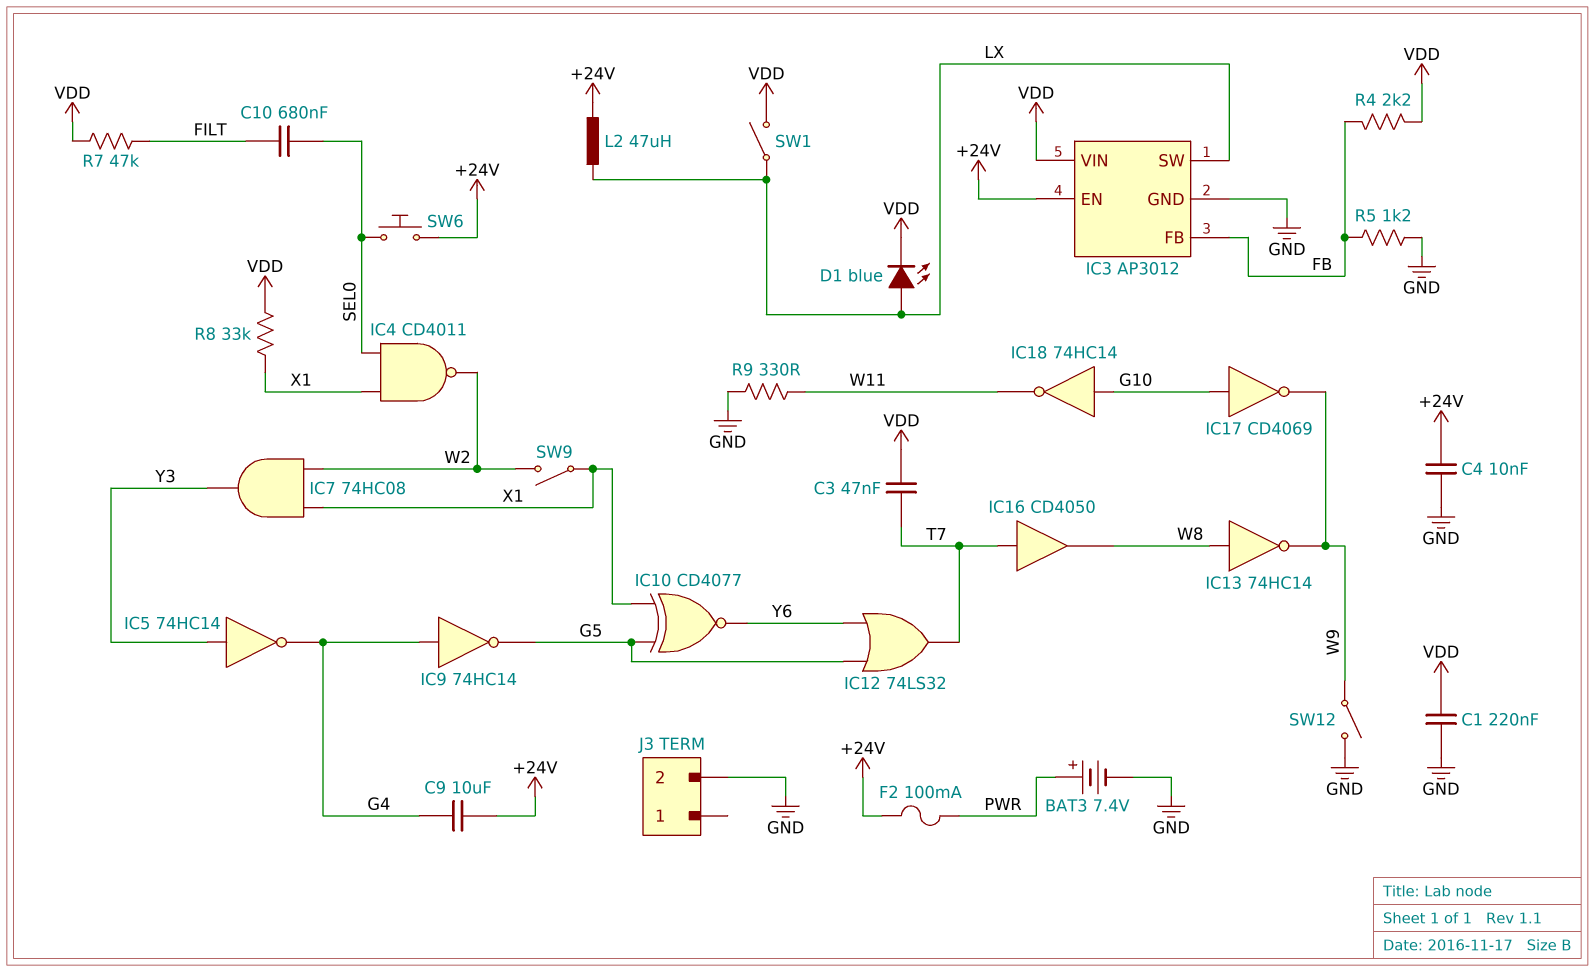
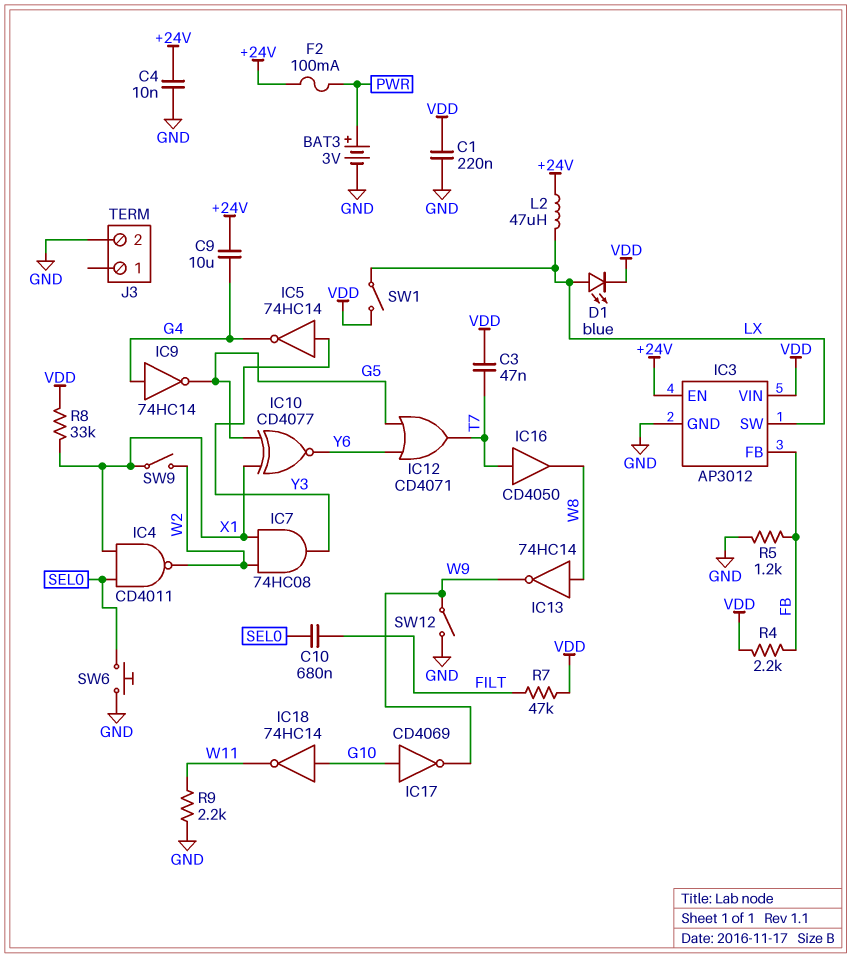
BAT3: 7.4V (plus PWR, minus GND) -> 3V (plus PWR, minus GND)
IC12: OR 74LS32 (in G5, in Y6, out T7) -> OR CD4071 (in G5, in Y6, out T7)
R9: 330 (GND, W11) -> 2.2k (GND, W11)
SW6: button (+24V, SEL0) -> button (GND, SEL0)

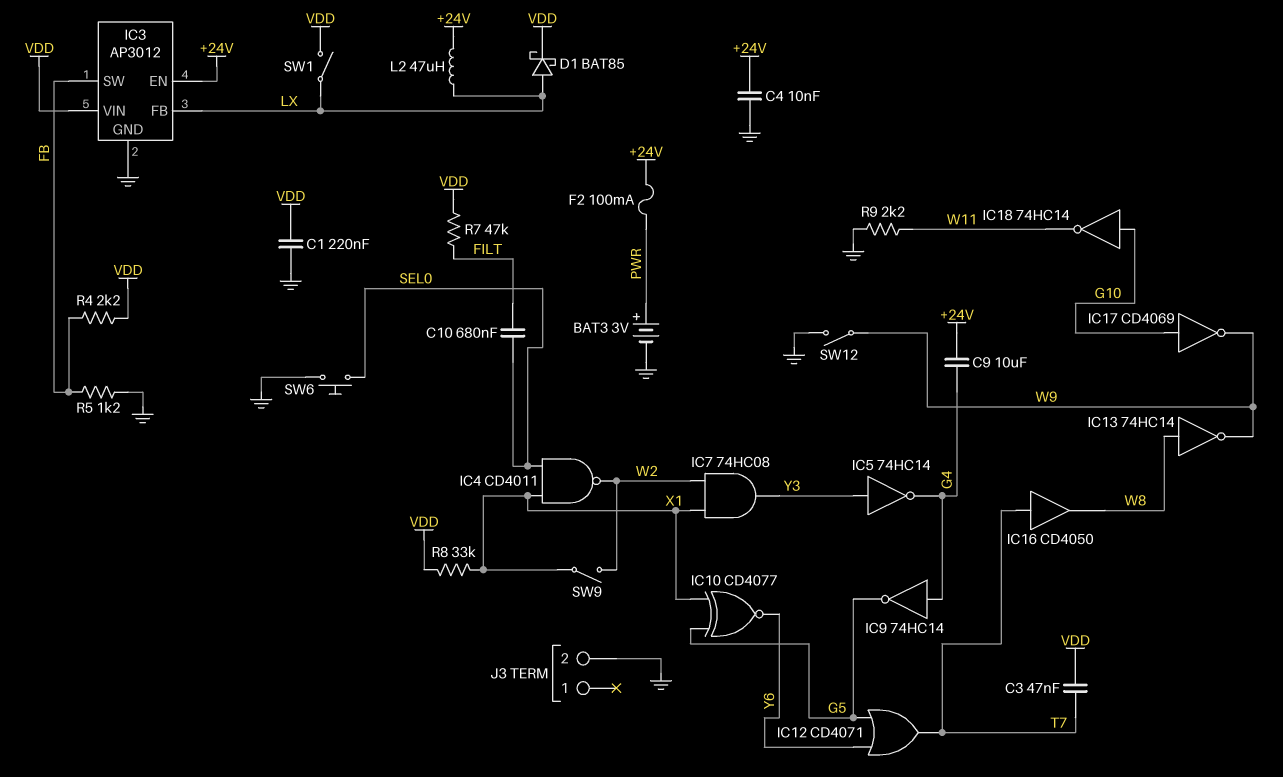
D1: LED blue (A LX, K VDD) -> schottky BAT85 (A LX, K VDD)
IC3 pin FB: FB -> LX
IC3 pin SW: LX -> FB

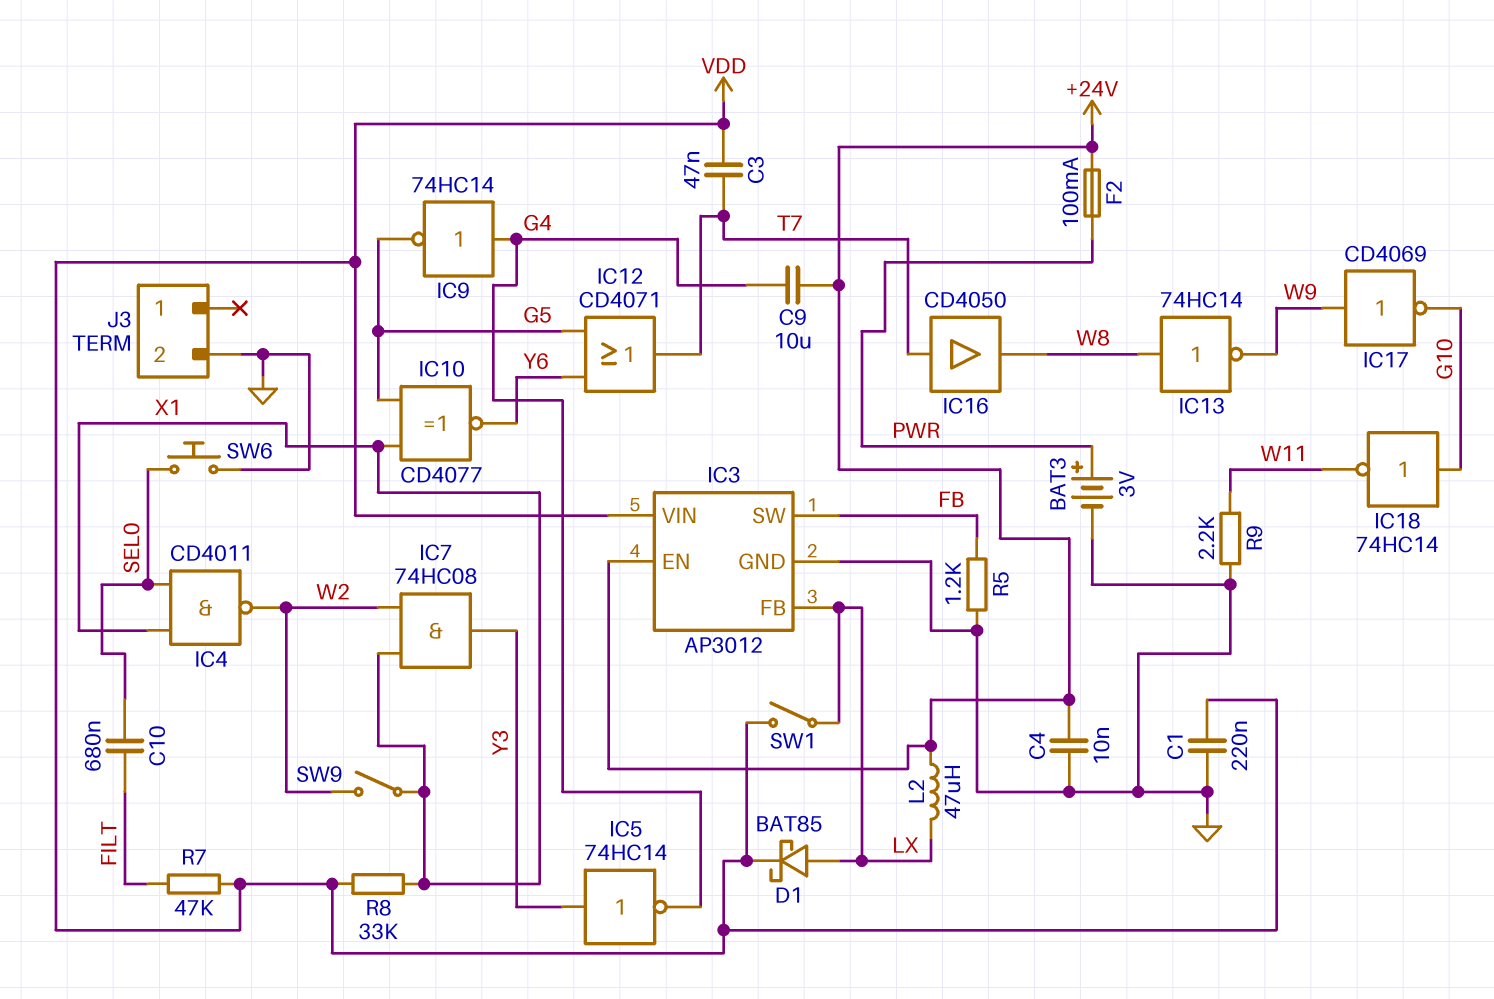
IC17: NOT CD4069 (in G10, out W9) -> NOT CD4069 (in W9, out G10)
R4: 2.2k (FB, VDD) -> none
SW12: switch (GND, W9) -> none

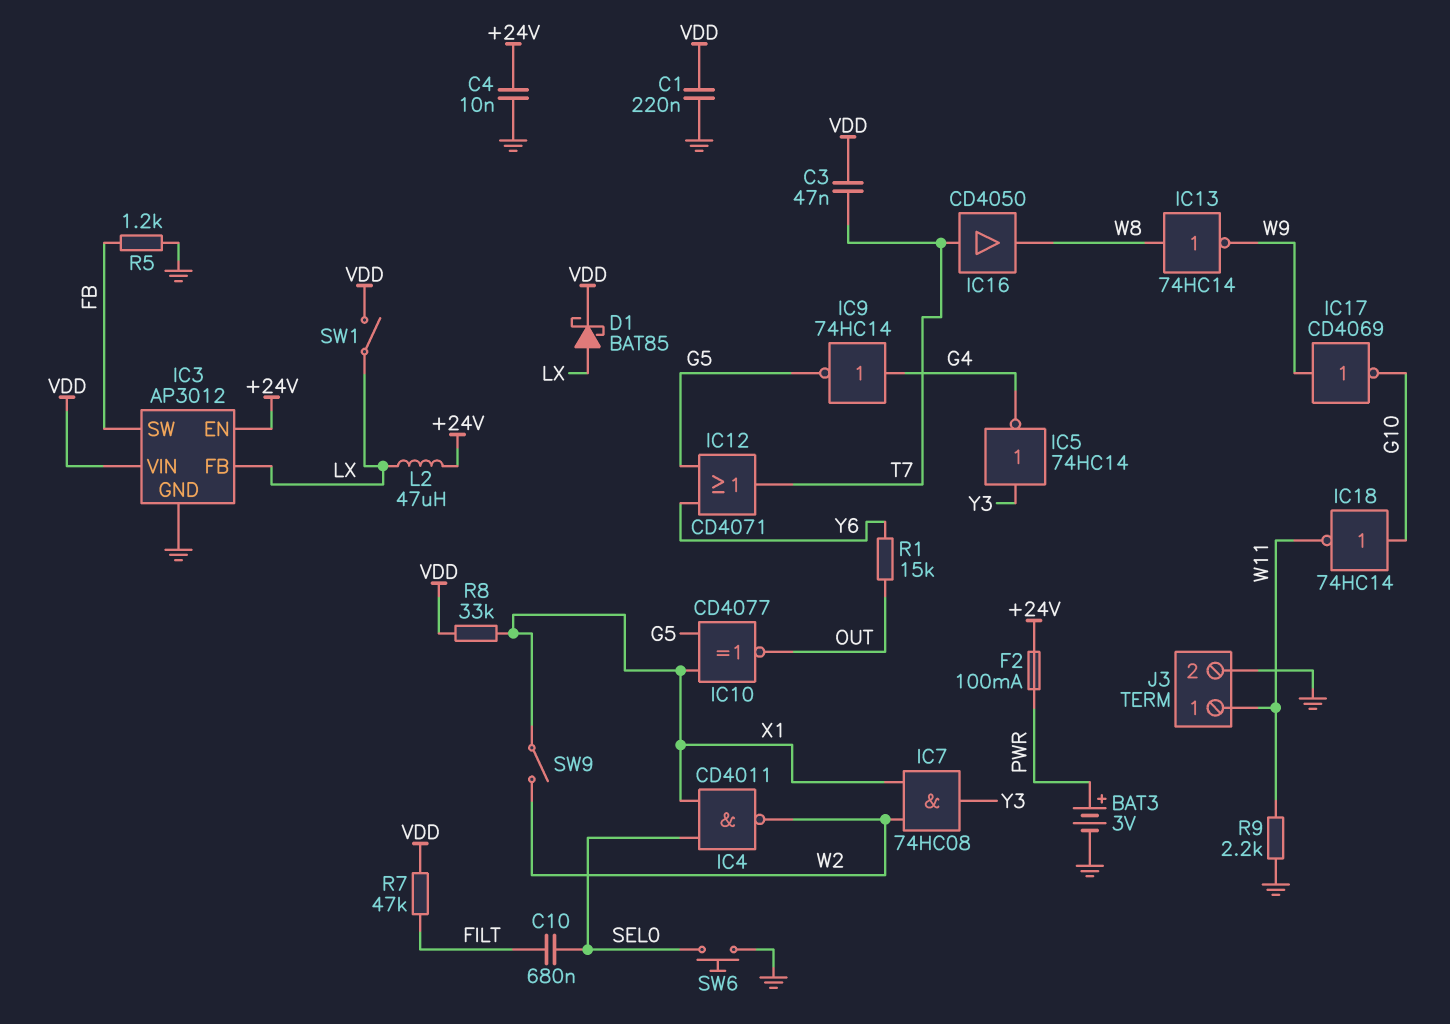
C9: 10uF (+24V, G4) -> none
IC10: XNOR CD4077 (in G5, in X1, out Y6) -> XNOR CD4077 (in G5, in X1, out OUT)
J3 pin 1: none -> W11
R1: none -> 15k (OUT, Y6)

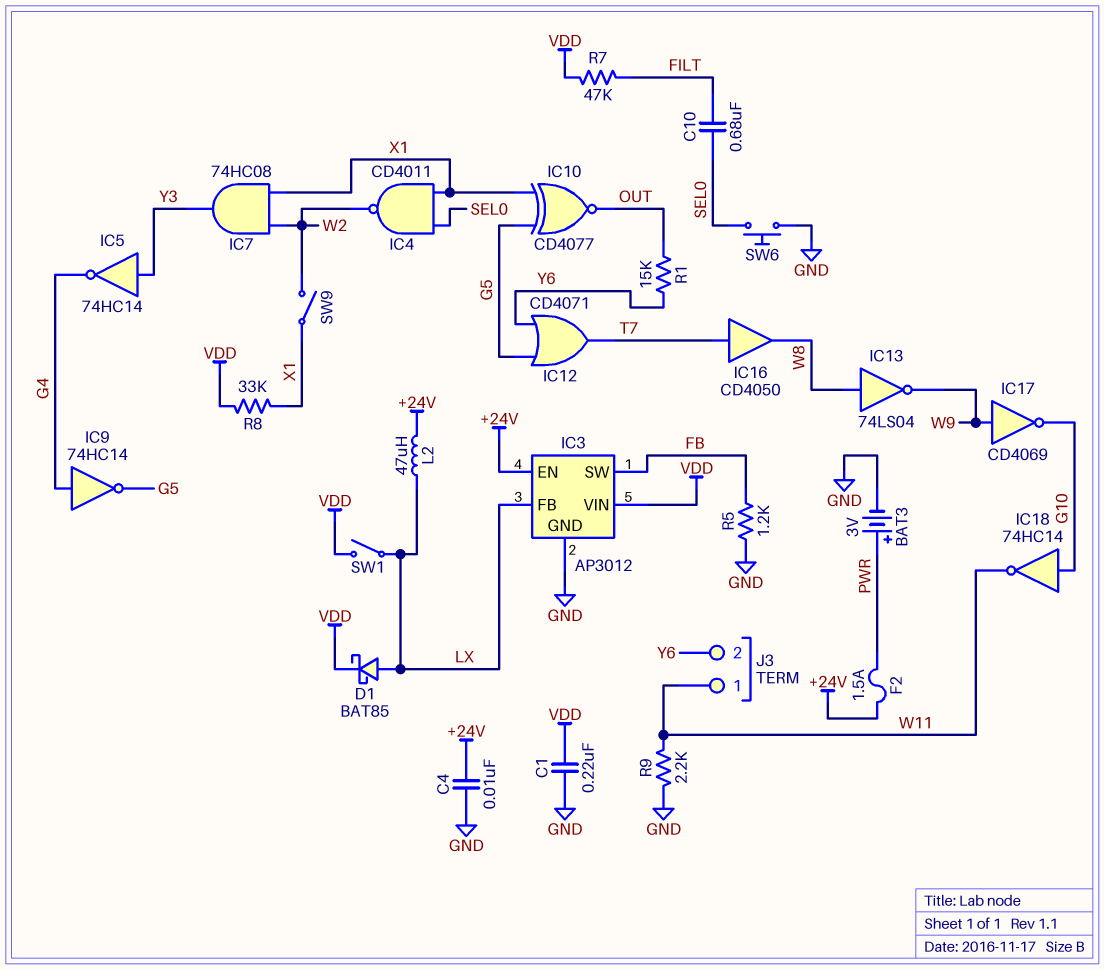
C3: 47nF (T7, VDD) -> none
F2: 100mA (+24V, PWR) -> 1.5A (+24V, PWR)
IC13: NOT 74HC14 (in W8, out W9) -> NOT 74LS04 (in W8, out W9)
J3 pin 2: GND -> Y6

